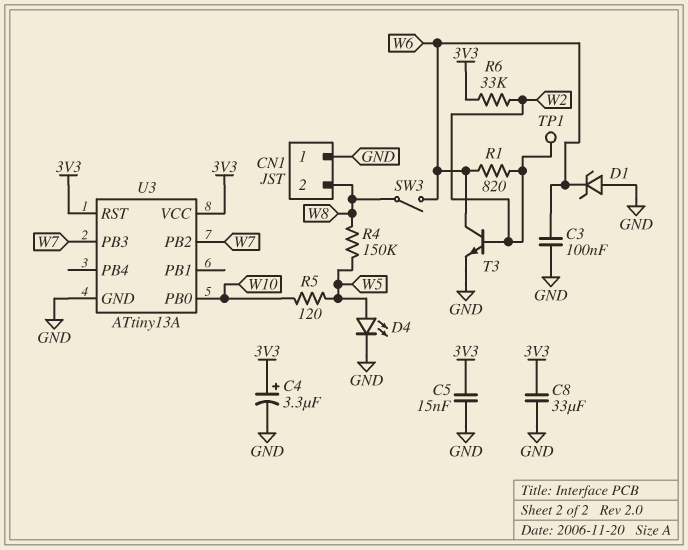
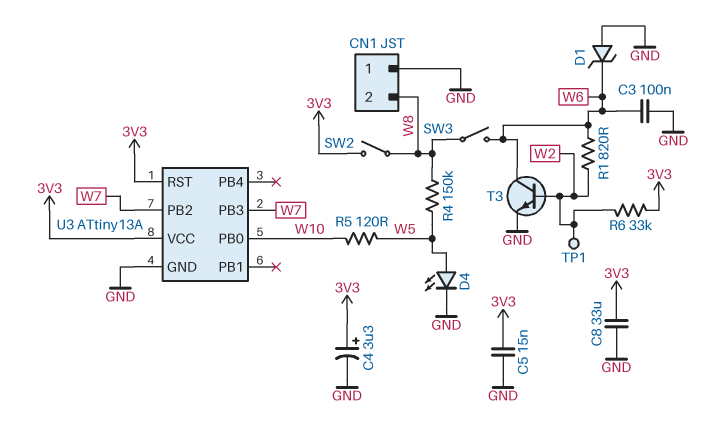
SW2: none -> switch (3V3, W8)

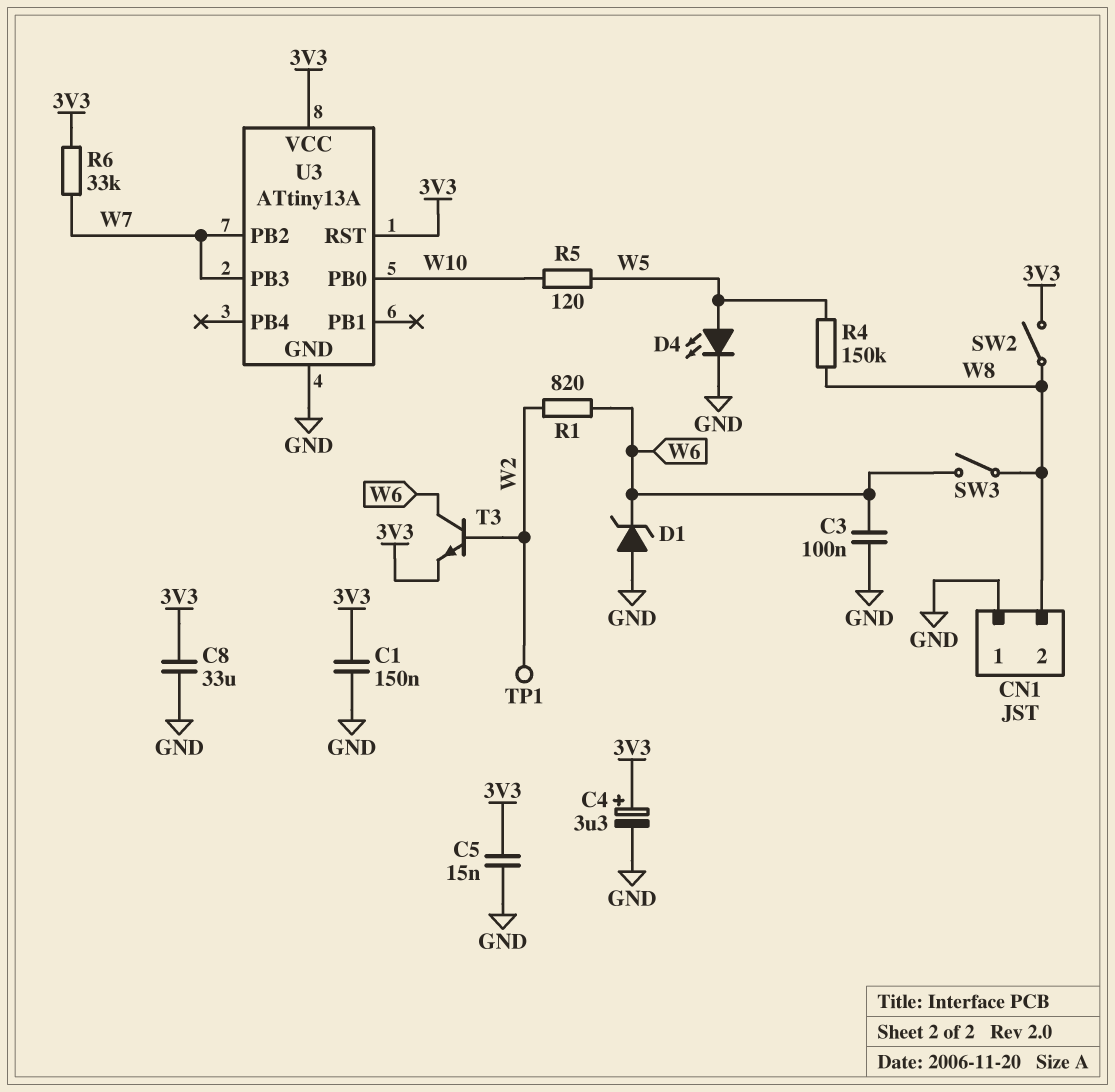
C1: none -> 150nF (3V3, GND)
R6: 33k (3V3, W2) -> 33k (3V3, W7)
T3: NPN (B W2, C W6, E GND) -> NPN (B W2, C W6, E 3V3)

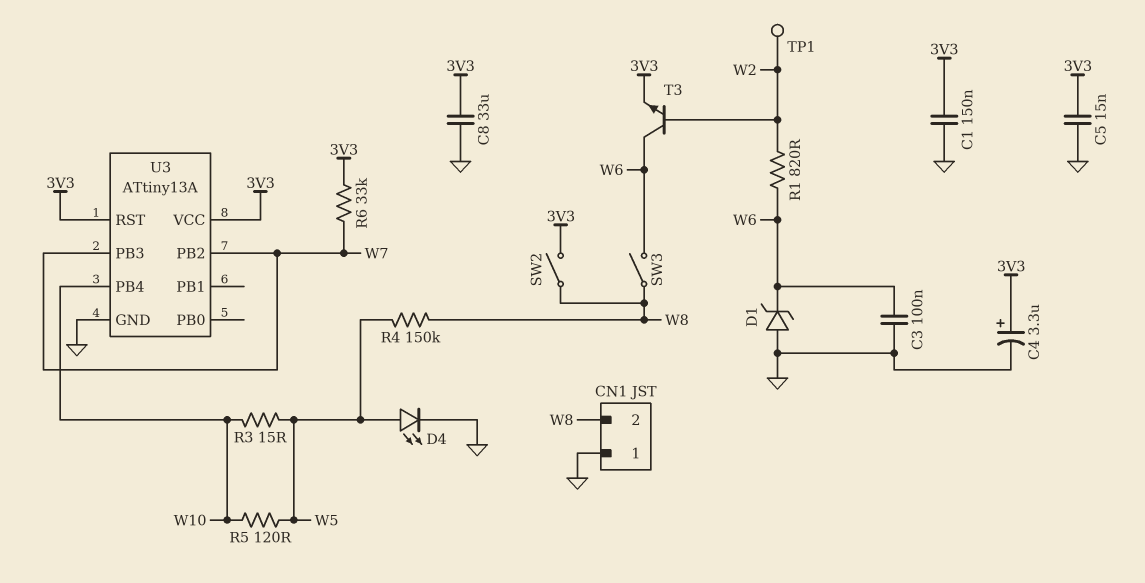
R3: none -> 15 (W5, W10)
U3 pin PB0: W10 -> none
U3 pin PB4: none -> W10

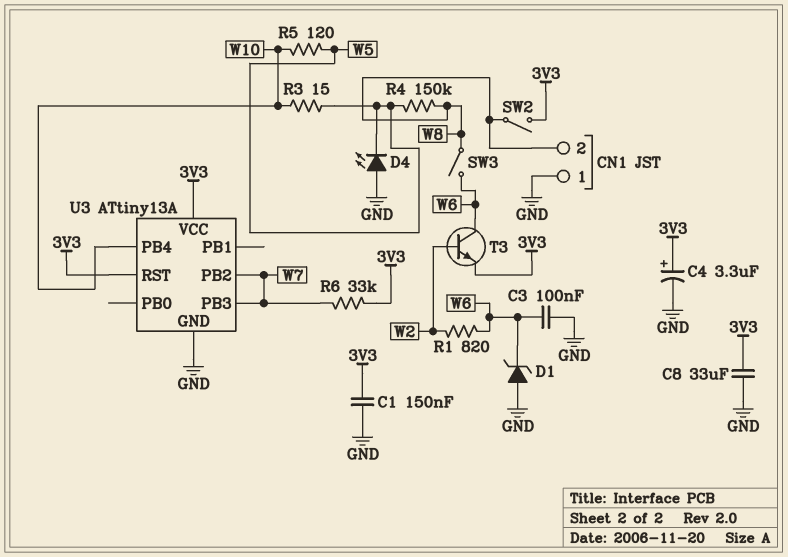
C5: 15nF (3V3, GND) -> none
D4: LED (A W5, K GND) -> LED (A GND, K W5)
TP1: test point (W2) -> none

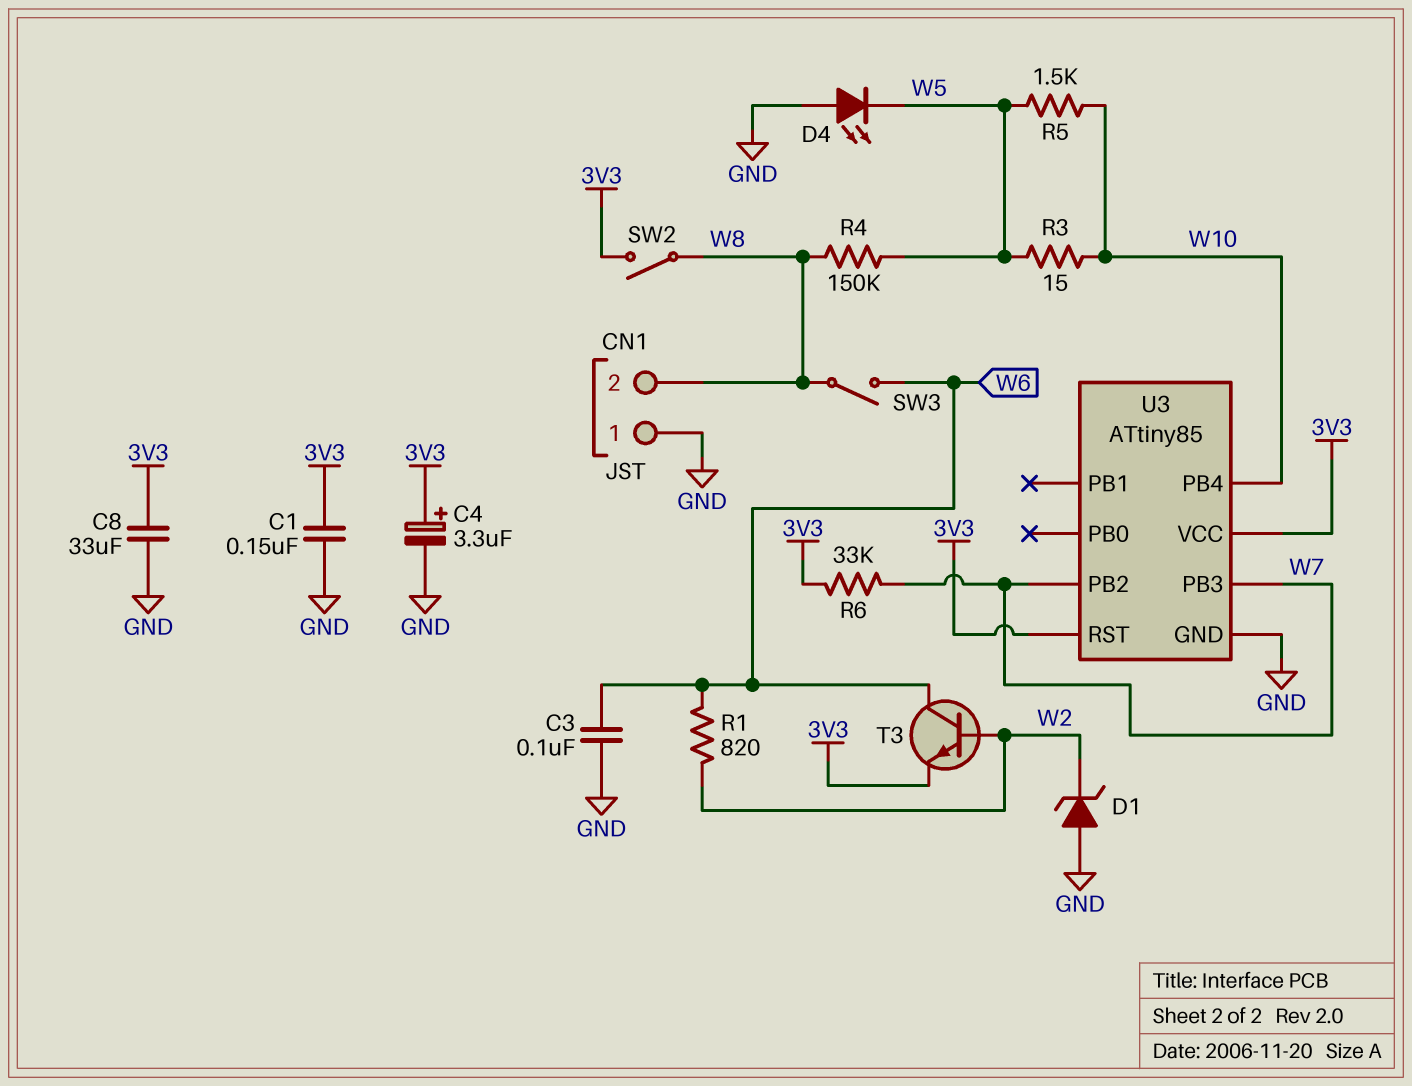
D1: zener (A GND, K W6) -> zener (A GND, K W2)
R5: 120 (W5, W10) -> 1.5k (W5, W10)
U3: ATtiny13A -> ATtiny85

